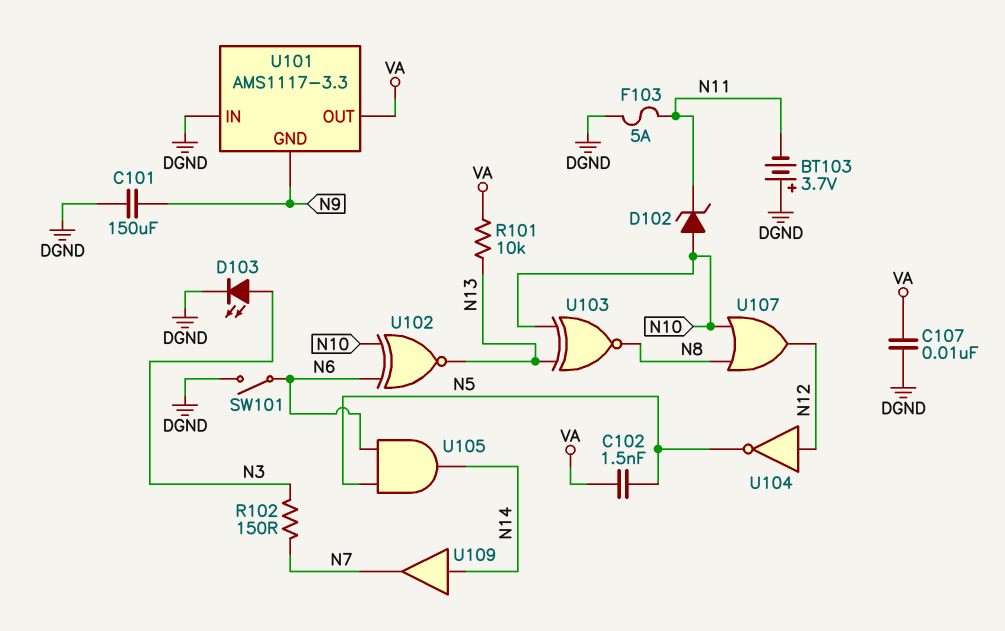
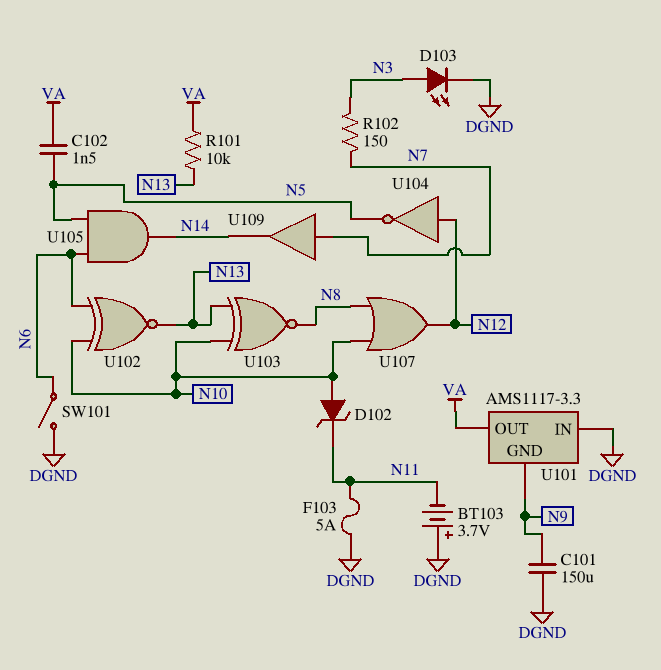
C107: 10nF (DGND, VA) -> none
U109: buffer (in N14, out N7) -> buffer (in N7, out N14)

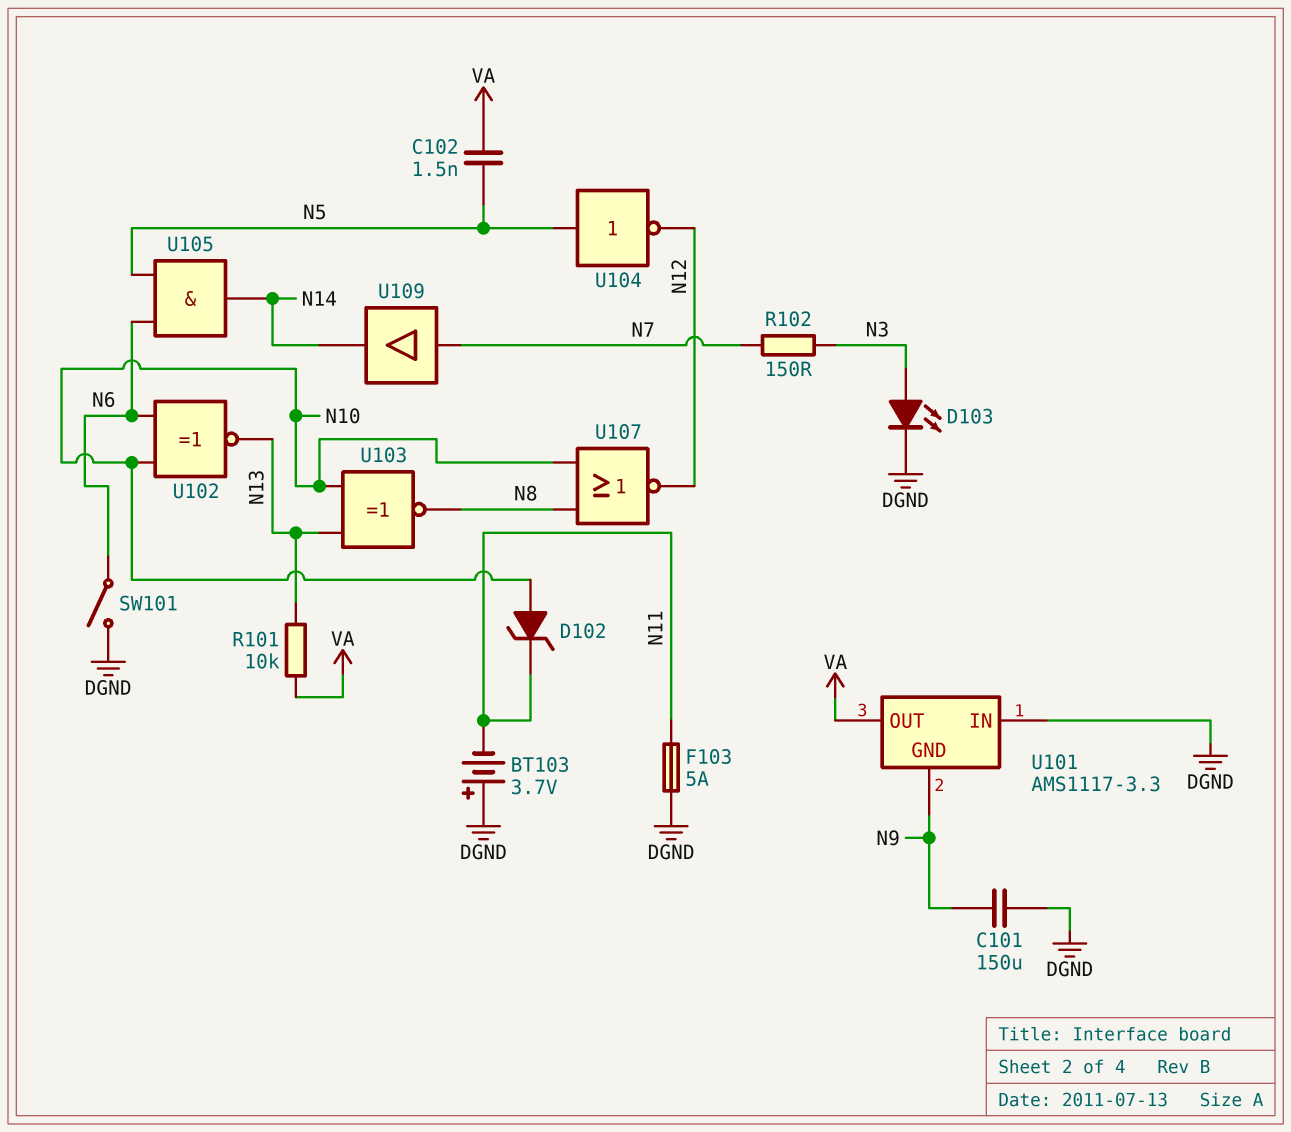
U104: NOT (in N12, out N5) -> NOT (in N5, out N12)
U107: OR (in N8, in N10, out N12) -> NOR (in N8, in N10, out N12)

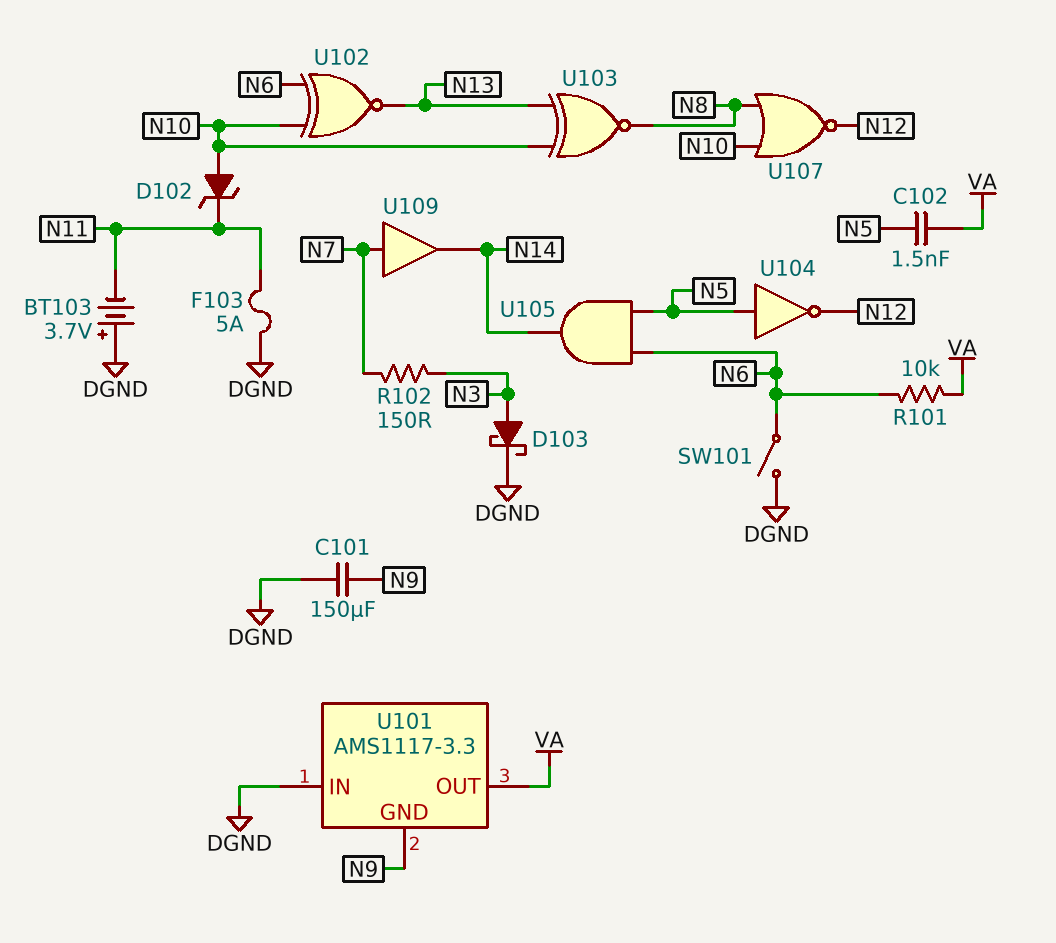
D103: LED (A N3, K DGND) -> schottky (A N3, K DGND)
R101: 10k (N13, VA) -> 10k (N6, VA)

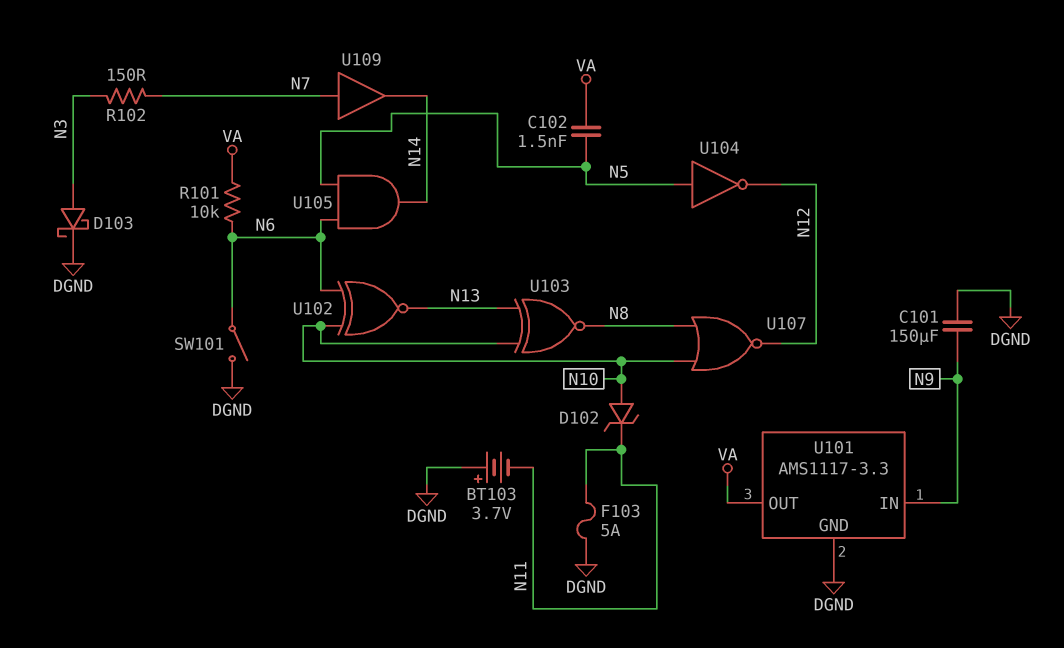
U101 pin GND: N9 -> DGND
U101 pin IN: DGND -> N9

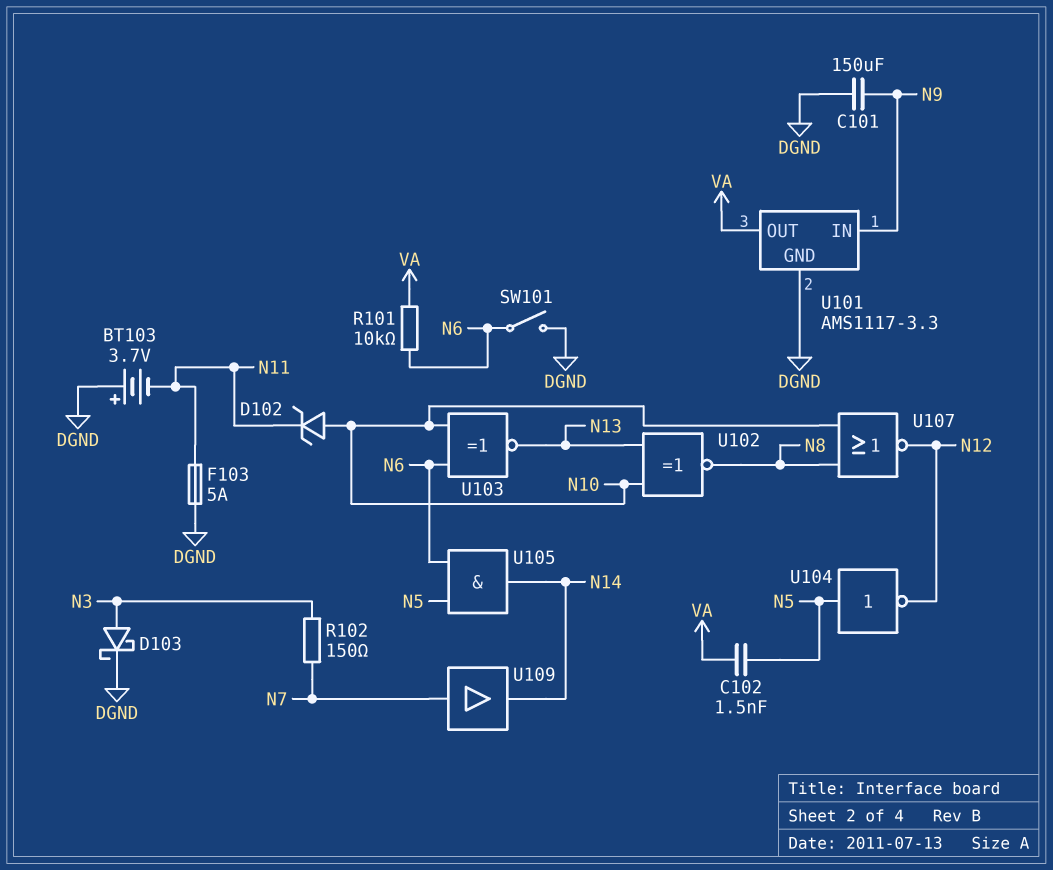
U102: XNOR (in N6, in N10, out N13) -> XNOR (in N10, in N13, out N8)
U103: XNOR (in N10, in N13, out N8) -> XNOR (in N6, in N10, out N13)

